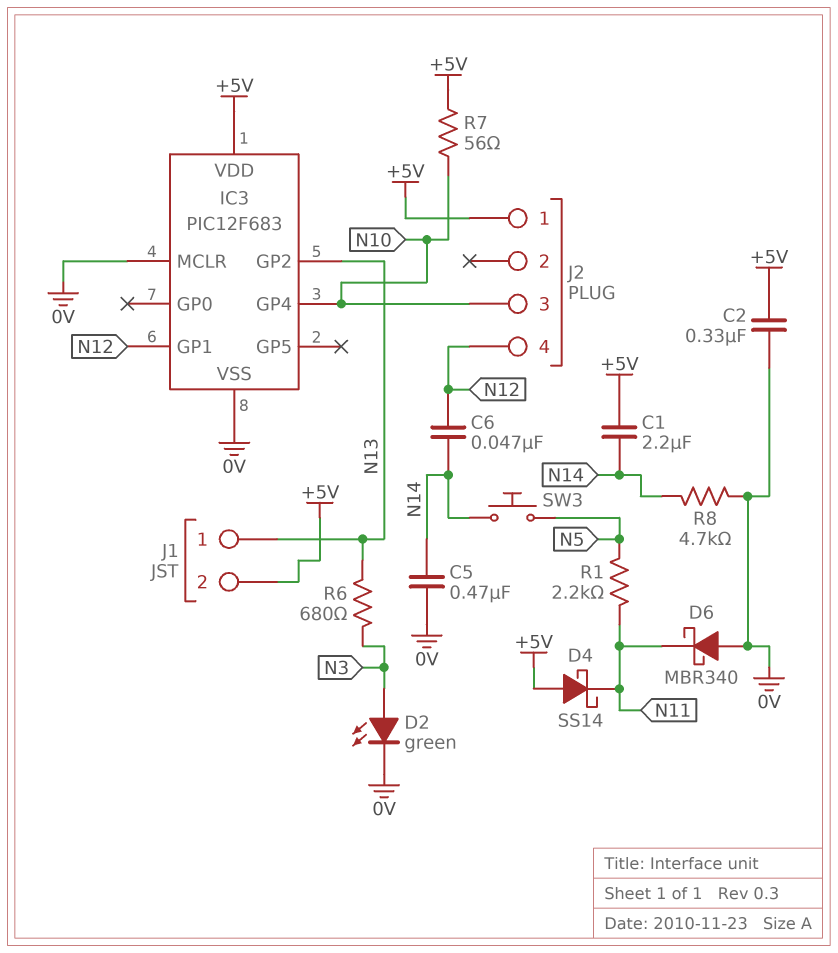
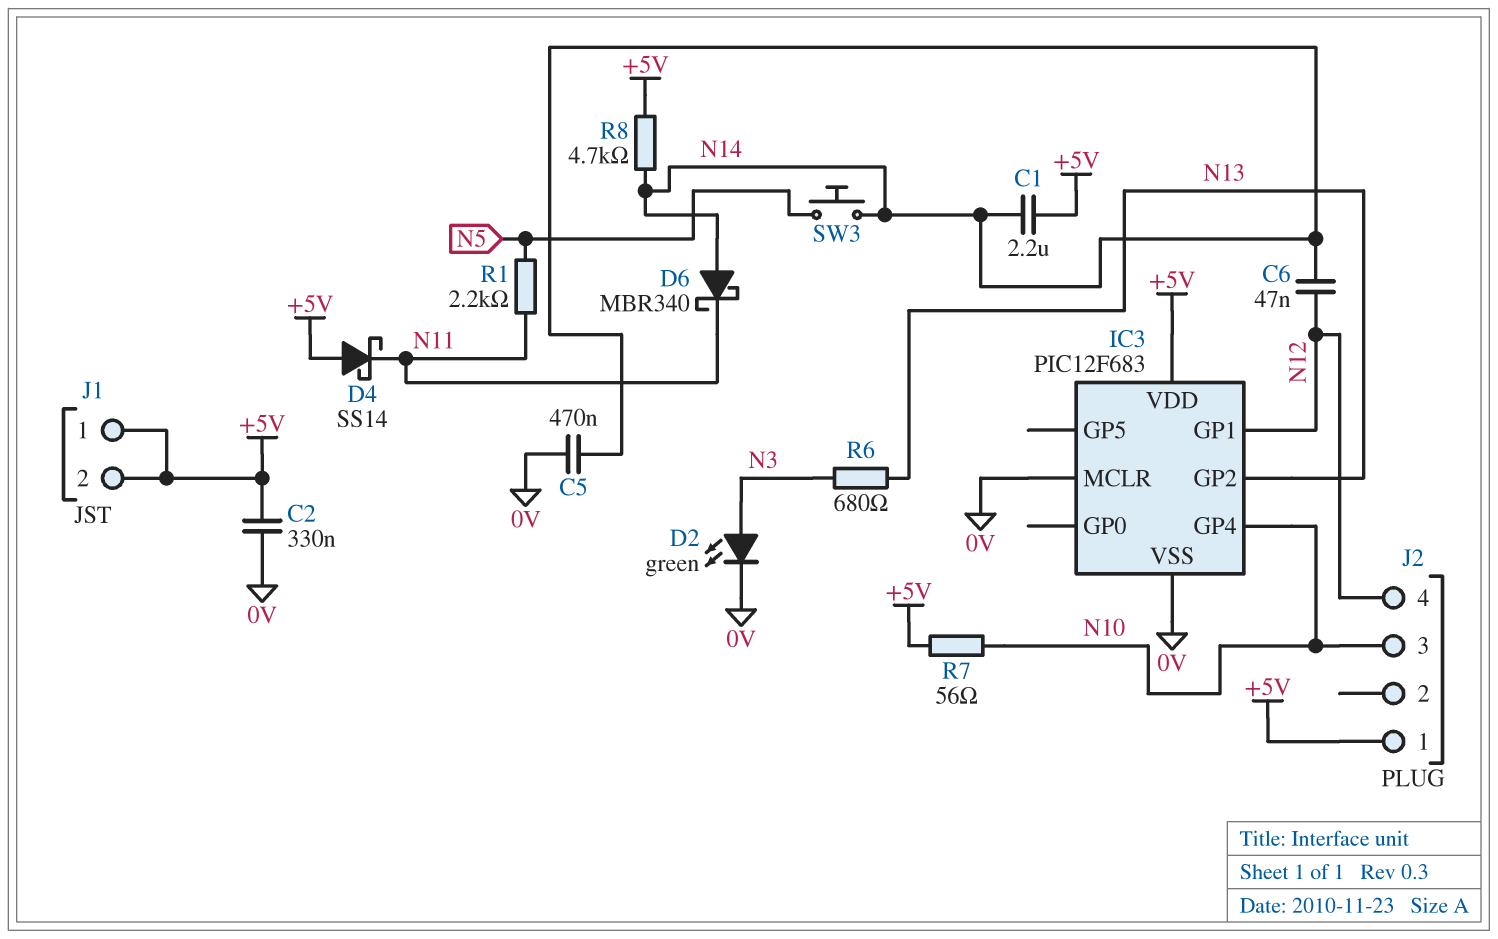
D6: schottky MBR340 (A 0V, K N11) -> schottky MBR340 (A N14, K N11)
J1 pin 1: N13 -> +5V
R8: 4.7k (0V, N14) -> 4.7k (+5V, N14)

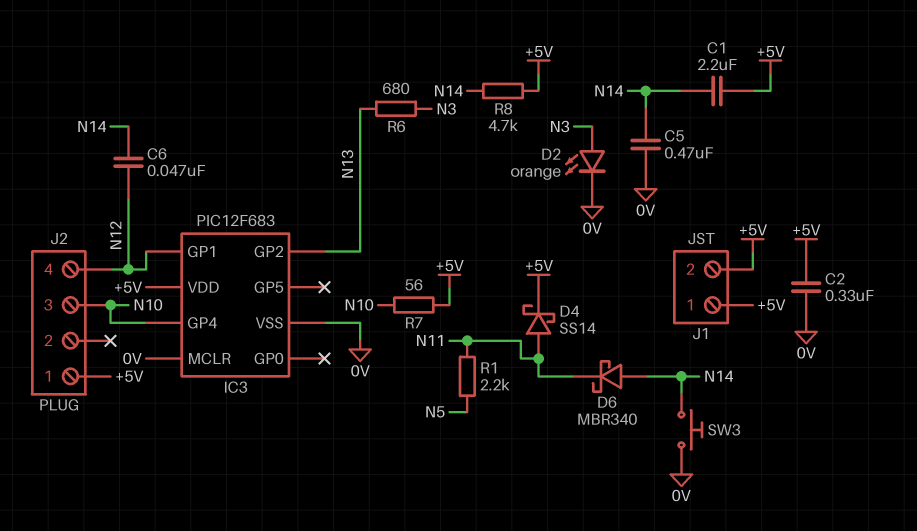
D2: LED green (A N3, K 0V) -> LED orange (A N3, K 0V)
D4: schottky SS14 (A +5V, K N11) -> schottky SS14 (A N11, K +5V)
SW3: button (N5, N14) -> button (0V, N14)

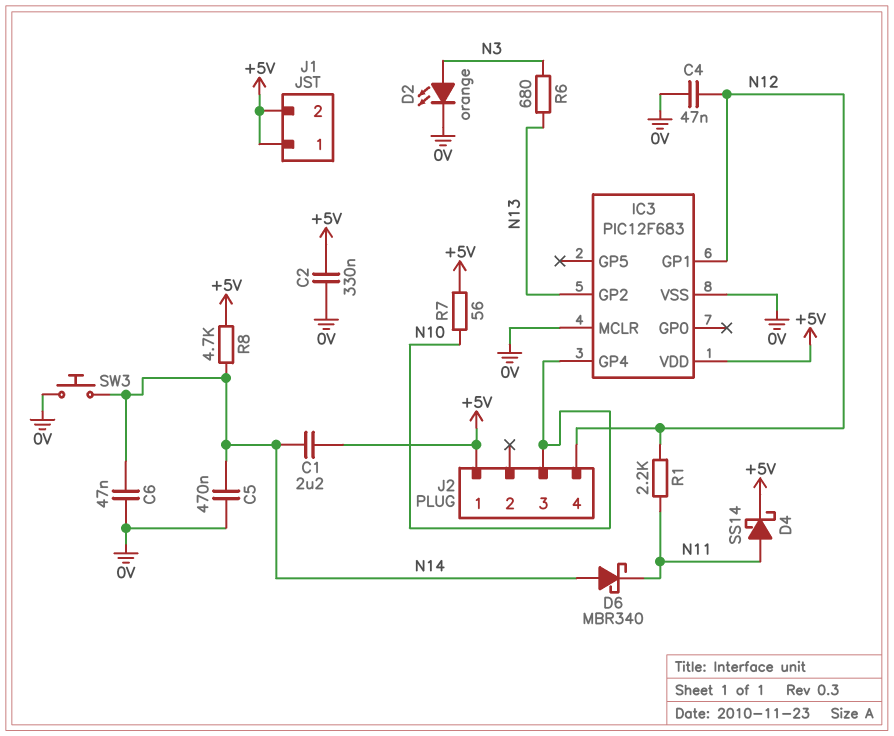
C4: none -> 47nF (0V, N12)
C6: 47nF (N12, N14) -> 47nF (0V, N14)
R1: 2.2k (N5, N11) -> 2.2k (N11, N12)

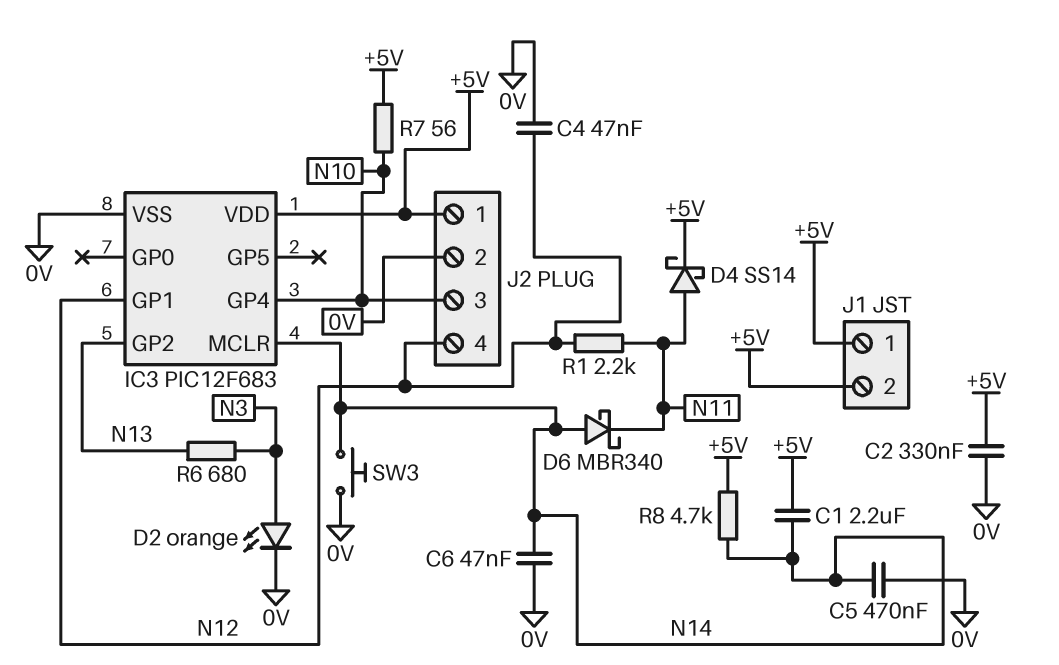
IC3 pin MCLR: 0V -> N14
J2 pin 2: none -> 0V

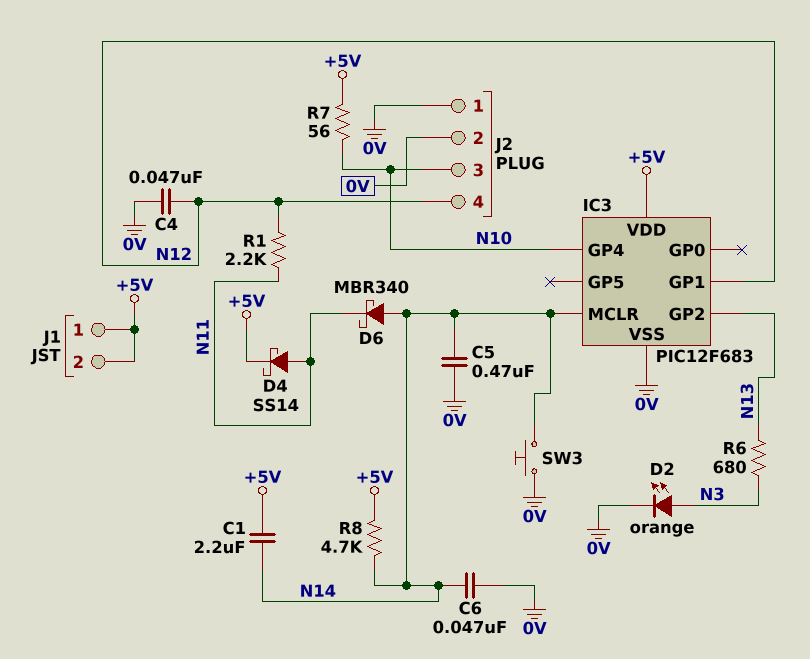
C2: 330nF (+5V, 0V) -> none
J2 pin 1: +5V -> 0V

